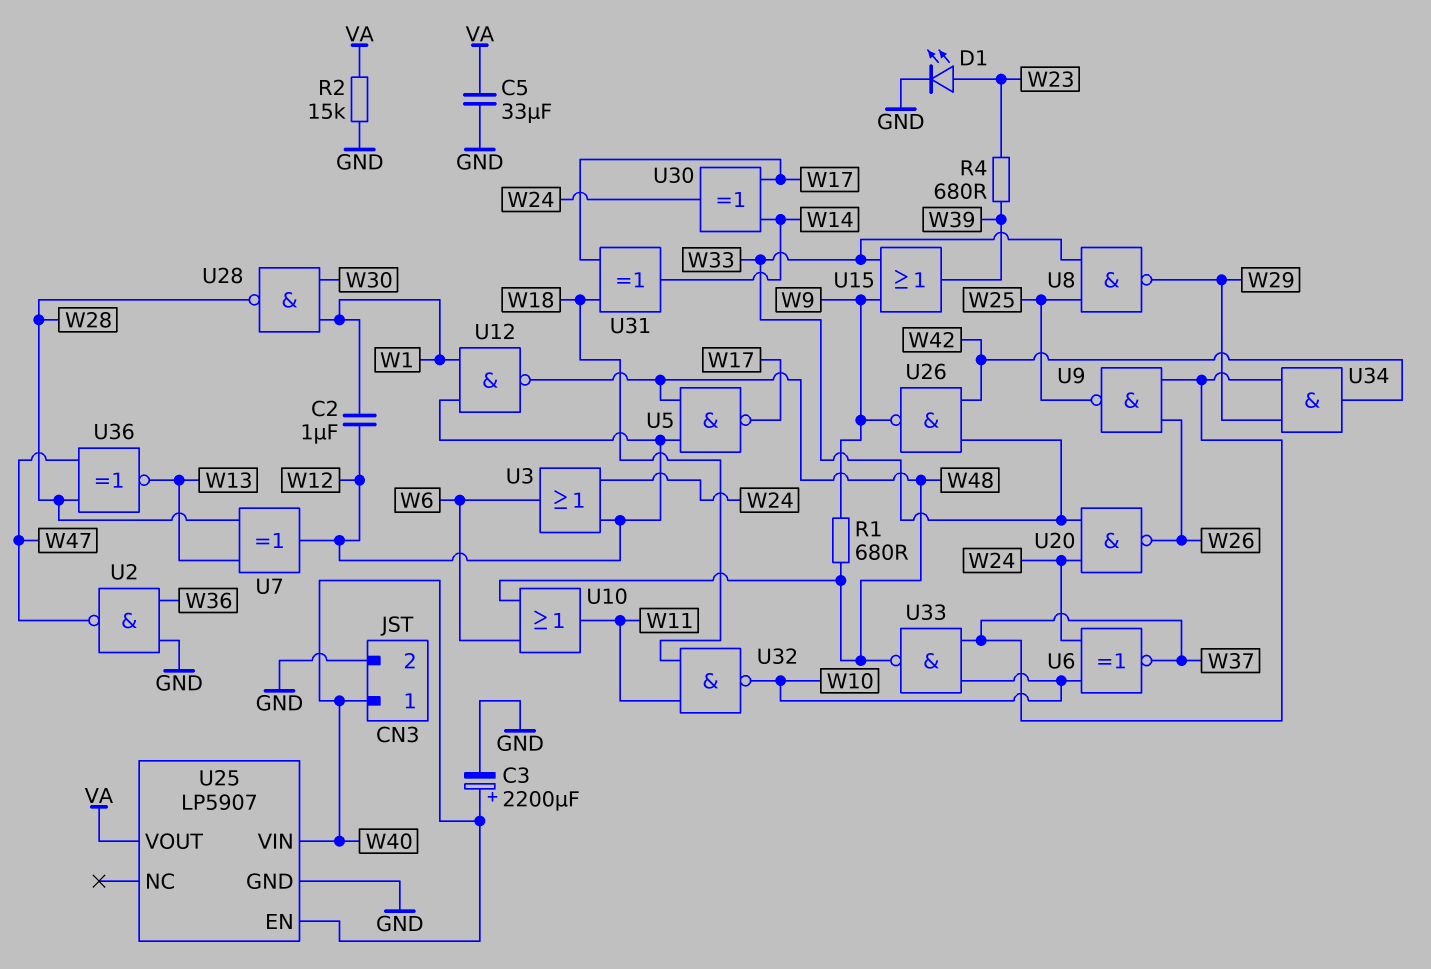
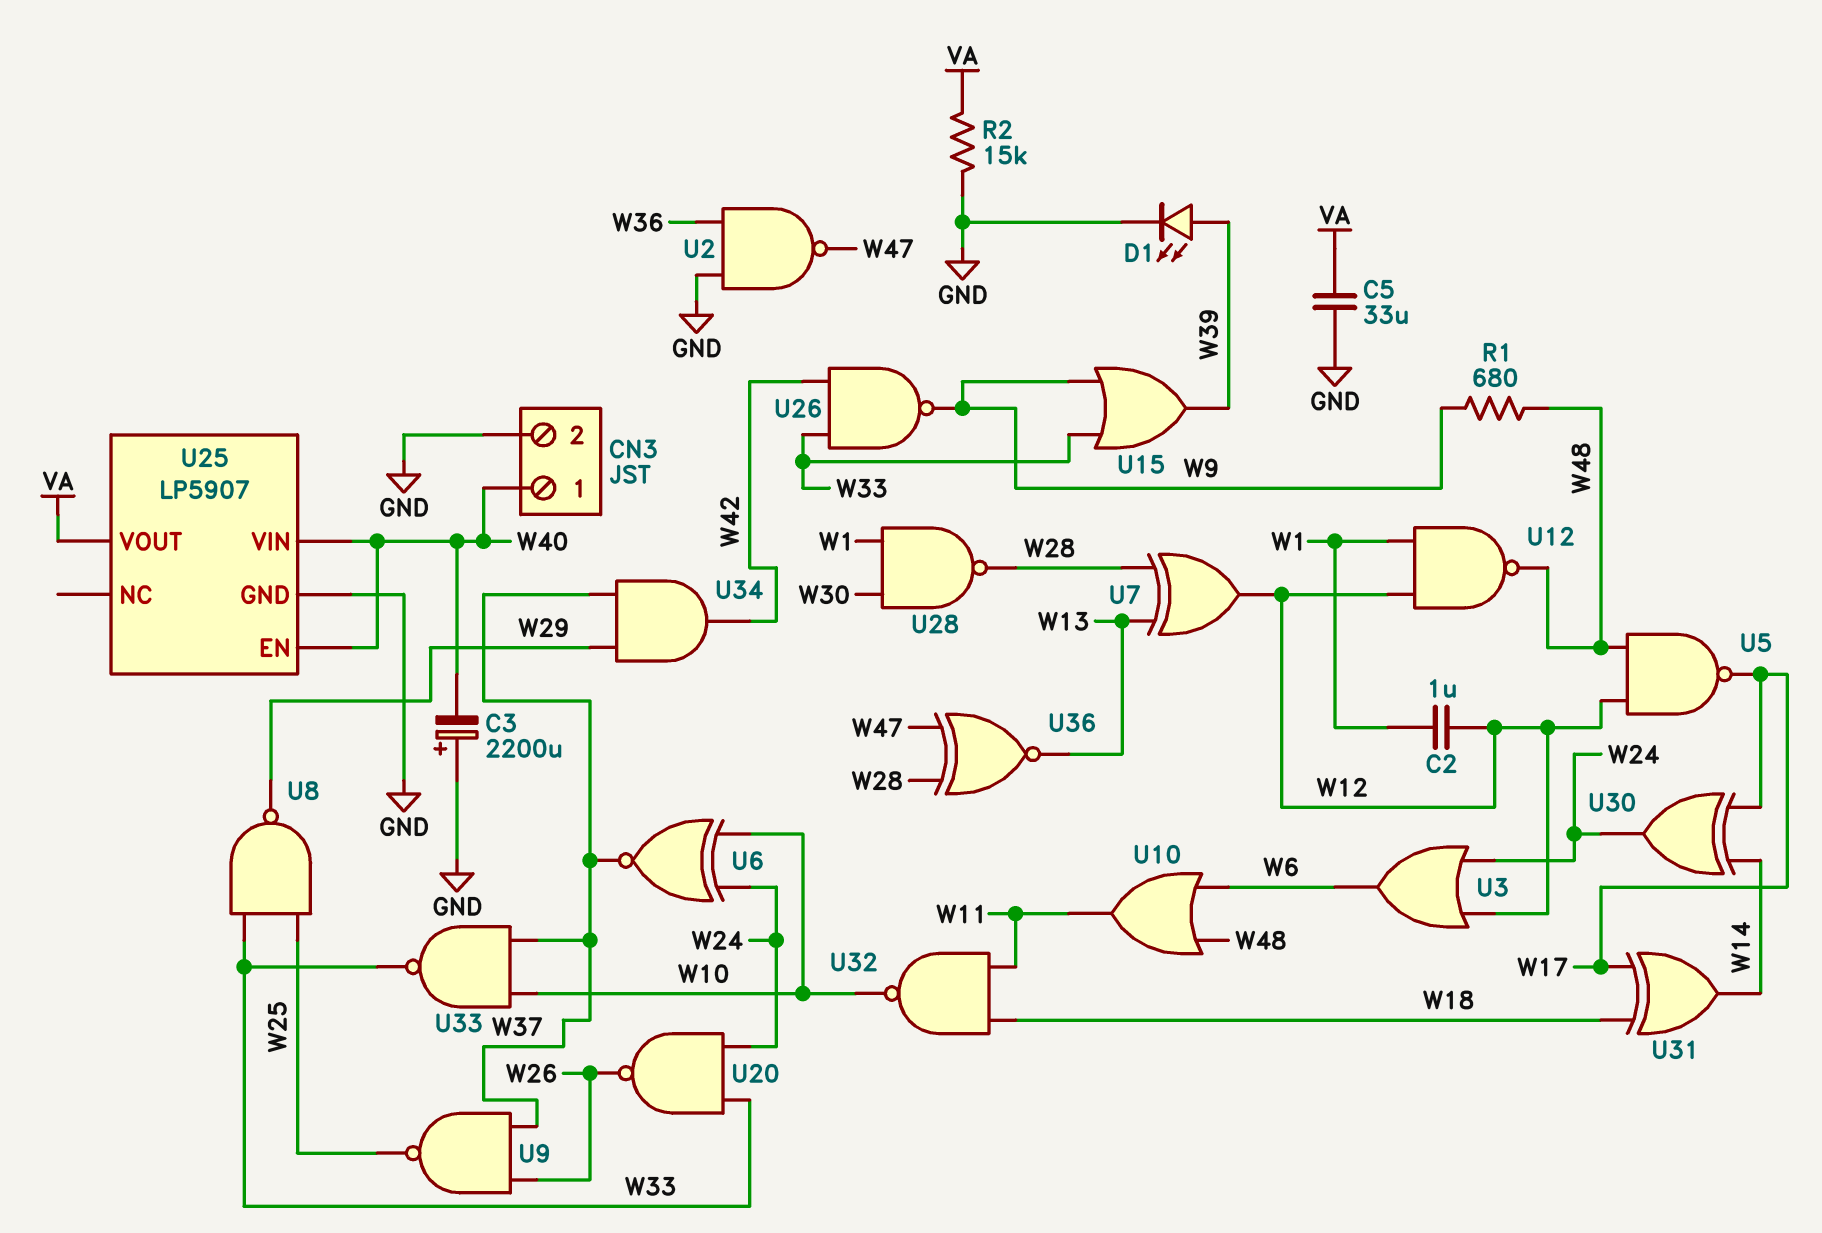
C3: 2200uF (plus W40, minus GND) -> 2200uF (plus GND, minus W40)
D1: LED (A W23, K GND) -> LED (A W39, K GND)
R4: 680 (W23, W39) -> none
U33: NAND (in W10, in W37, out W48) -> NAND (in W10, in W37, out W33)

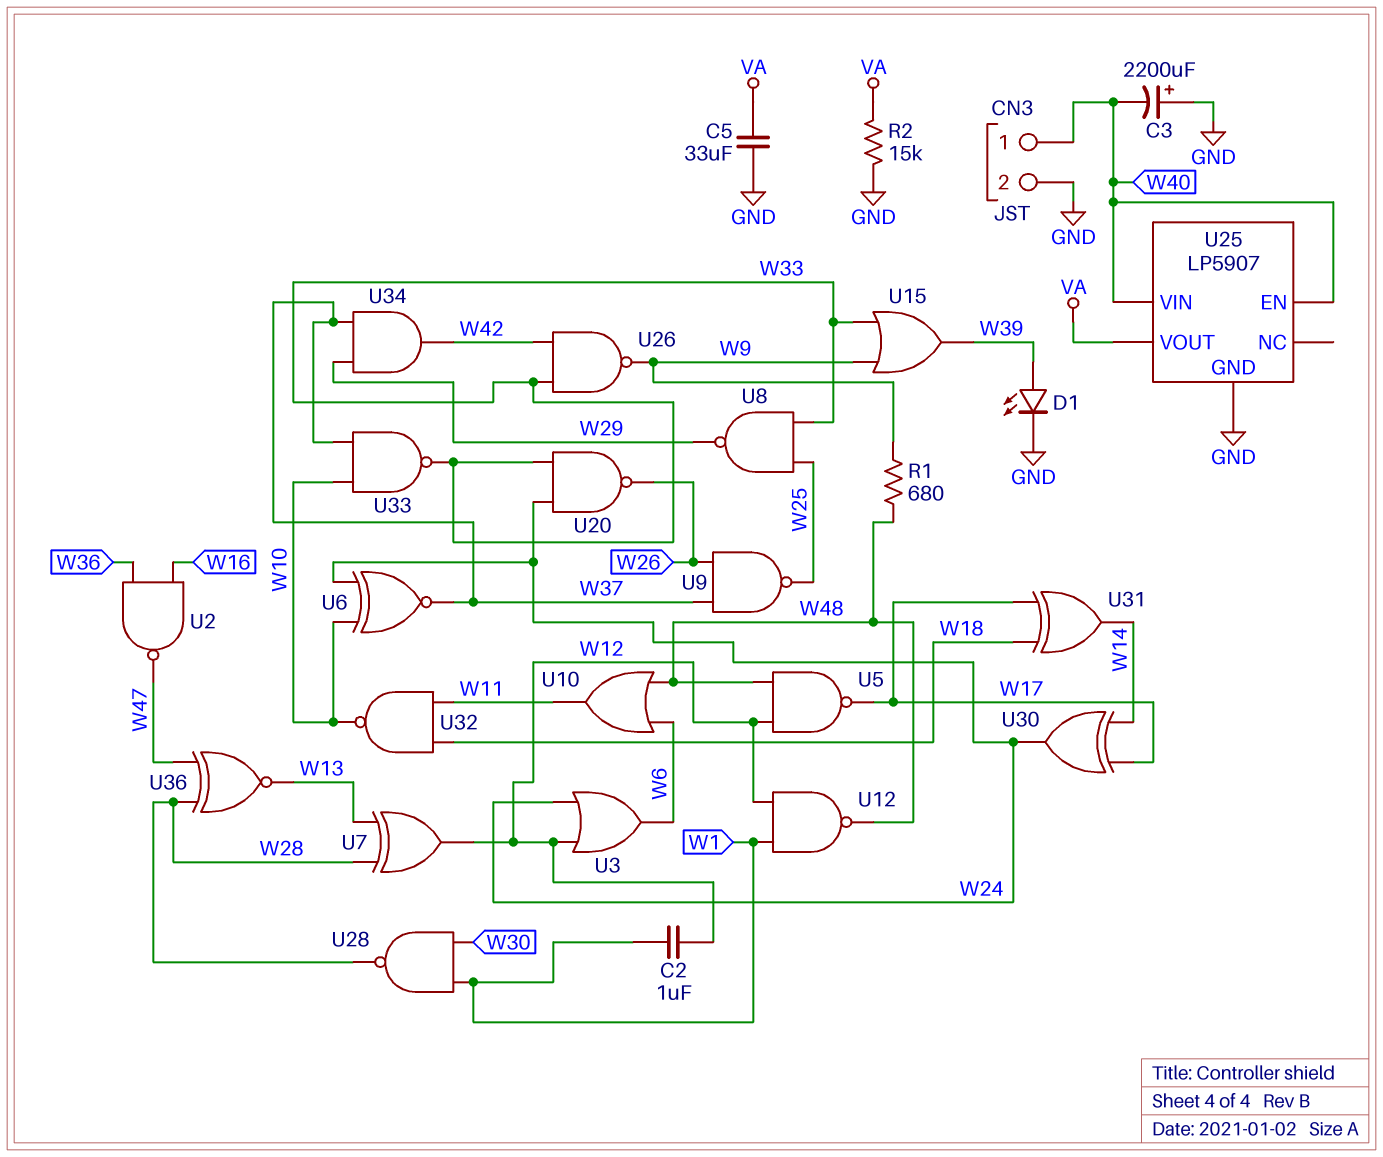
U2: NAND (in GND, in W36, out W47) -> NAND (in W16, in W36, out W47)

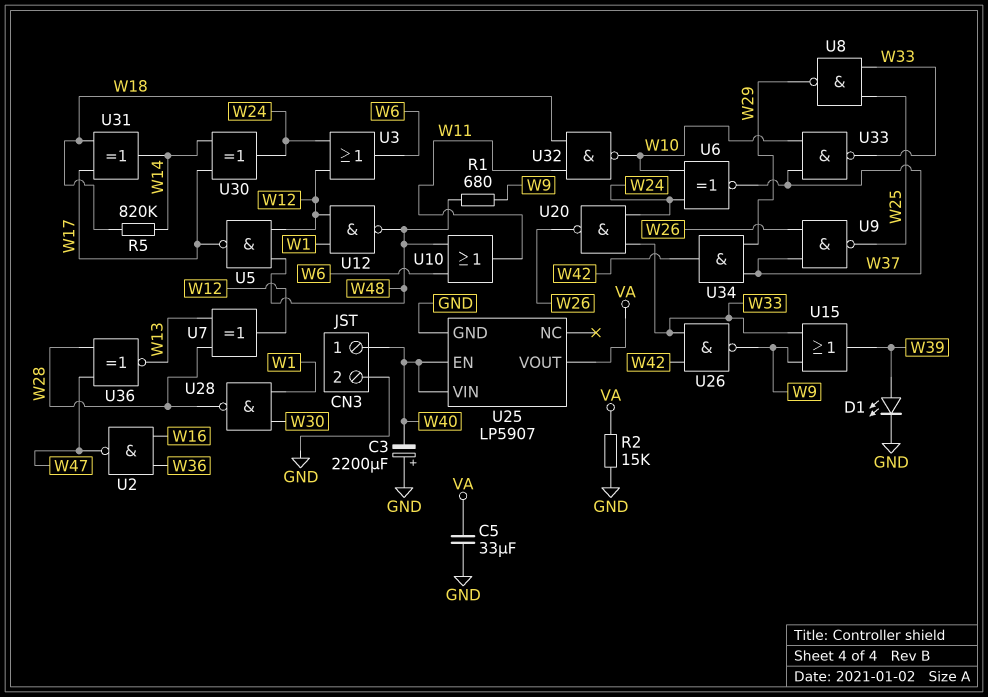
C2: 1uF (W1, W12) -> none
R5: none -> 820k (W14, W18)

